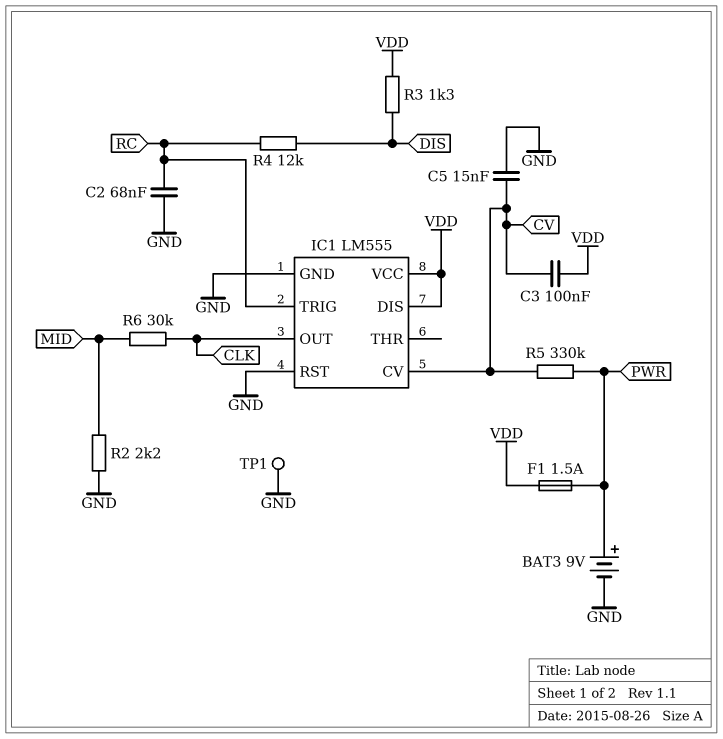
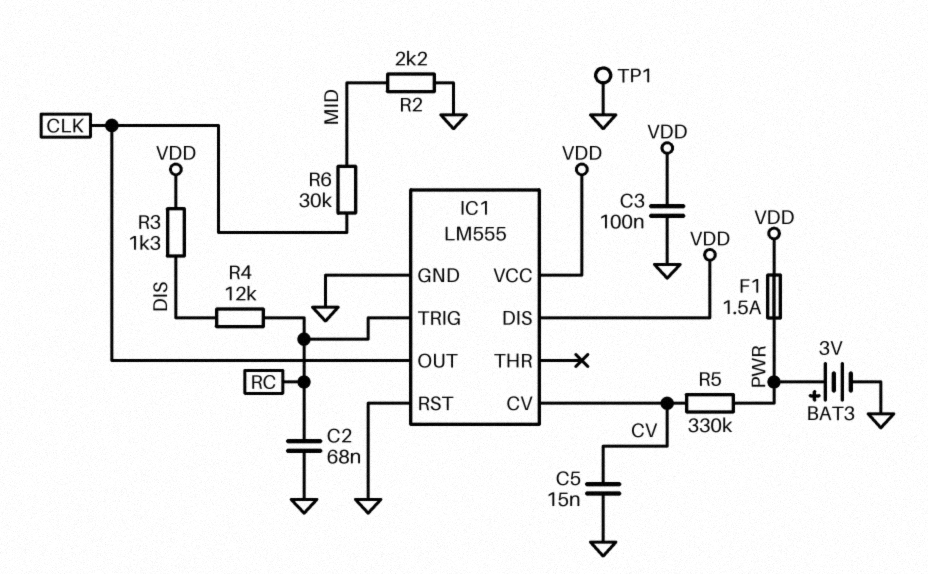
BAT3: 9V (plus PWR, minus GND) -> 3V (plus PWR, minus GND)
C3: 100nF (CV, VDD) -> 100nF (GND, VDD)

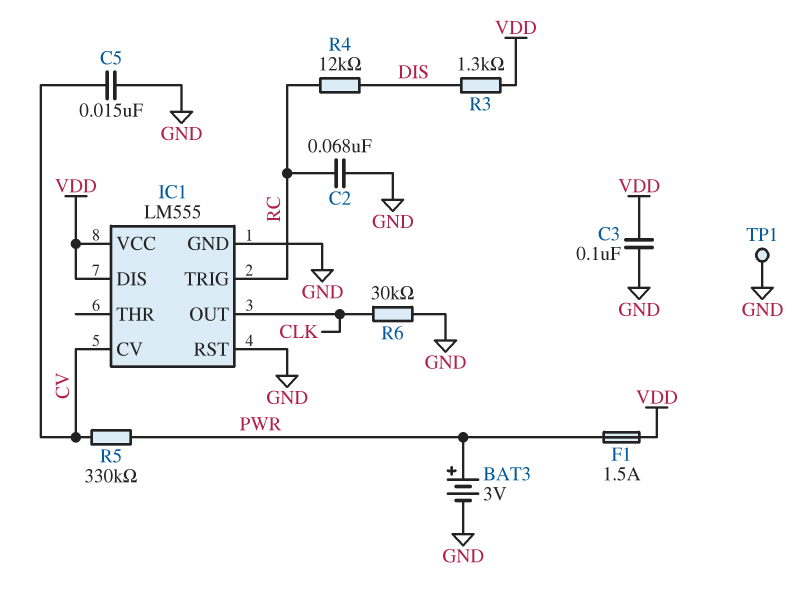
R2: 2.2k (GND, MID) -> none
R6: 30k (CLK, MID) -> 30k (CLK, GND)

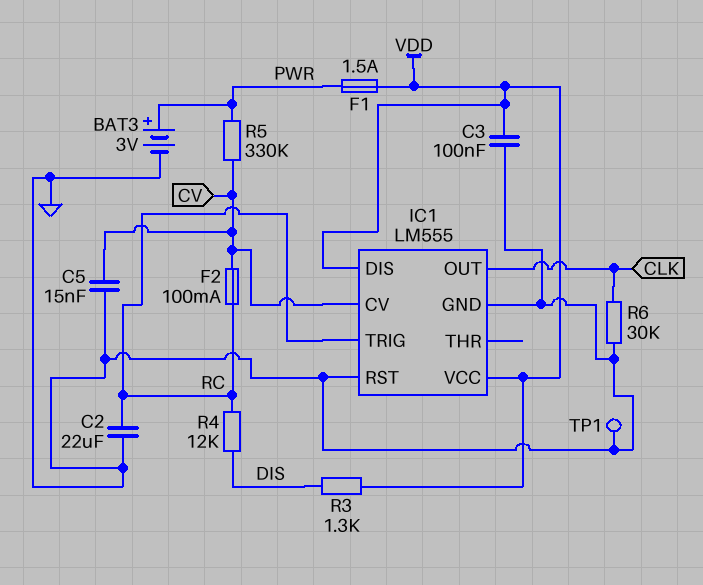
C2: 68nF (GND, RC) -> 22uF (GND, RC)
F2: none -> 100mA (CV, RC)

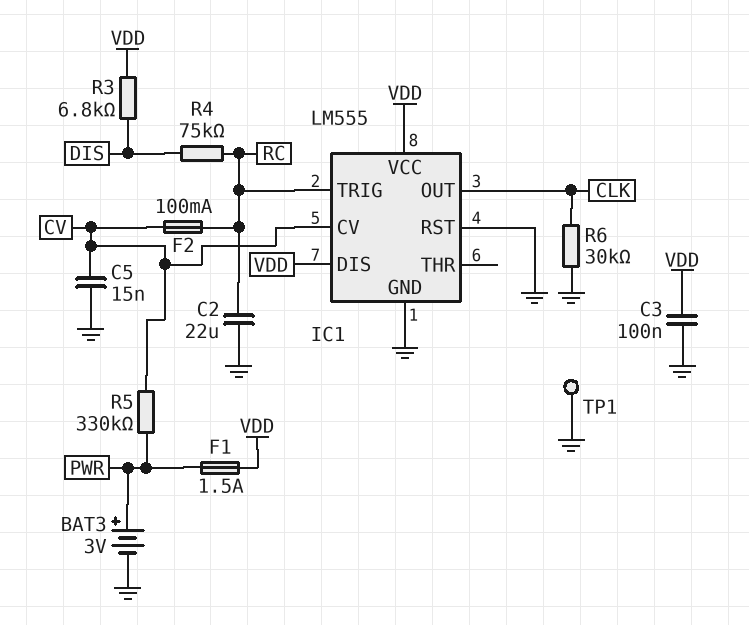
R3: 1.3k (DIS, VDD) -> 6.8k (DIS, VDD)
R4: 12k (DIS, RC) -> 75k (DIS, RC)

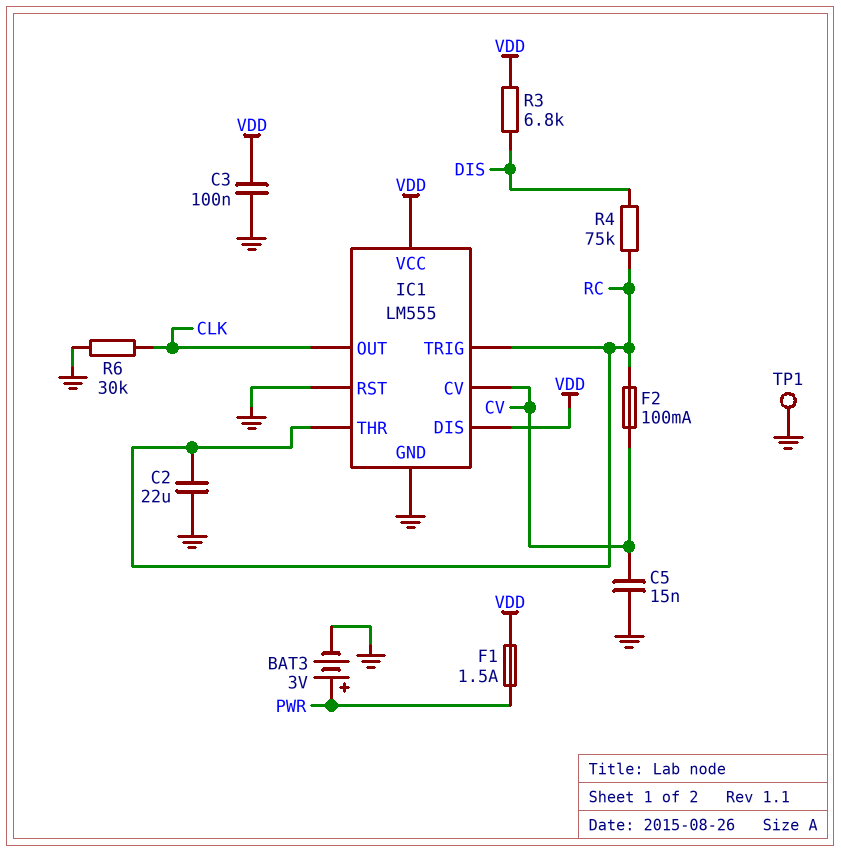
IC1 pin THR: none -> RC
R5: 330k (CV, PWR) -> none

